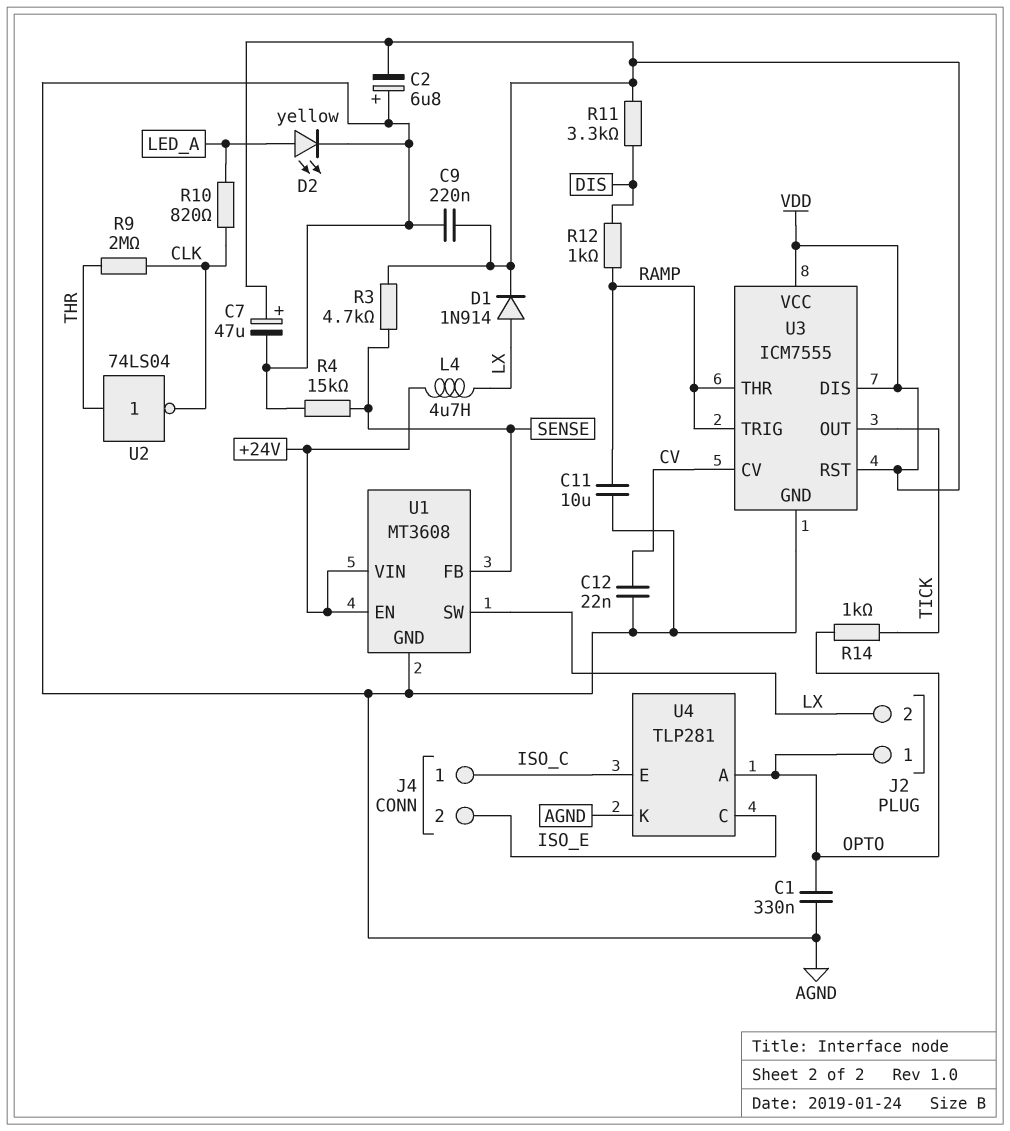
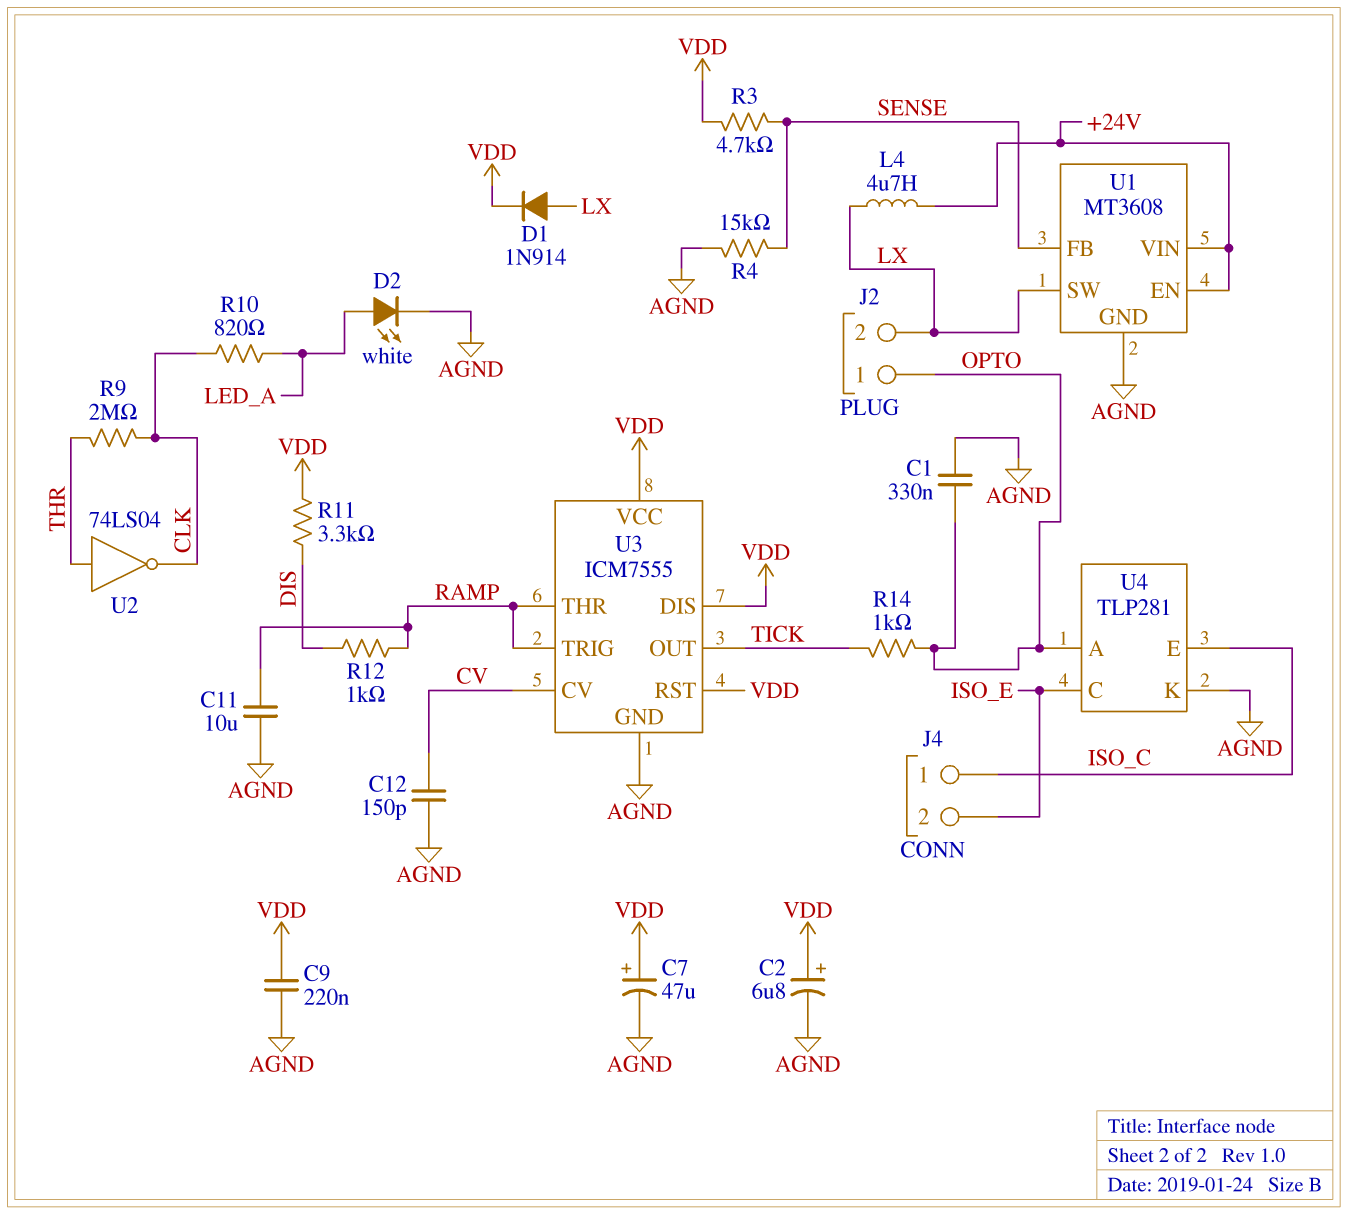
C2: 6.8uF (plus AGND, minus VDD) -> 6.8uF (plus VDD, minus AGND)
C12: 22nF (AGND, CV) -> 150pF (AGND, CV)
D2: LED yellow (A LED_A, K AGND) -> LED white (A LED_A, K AGND)

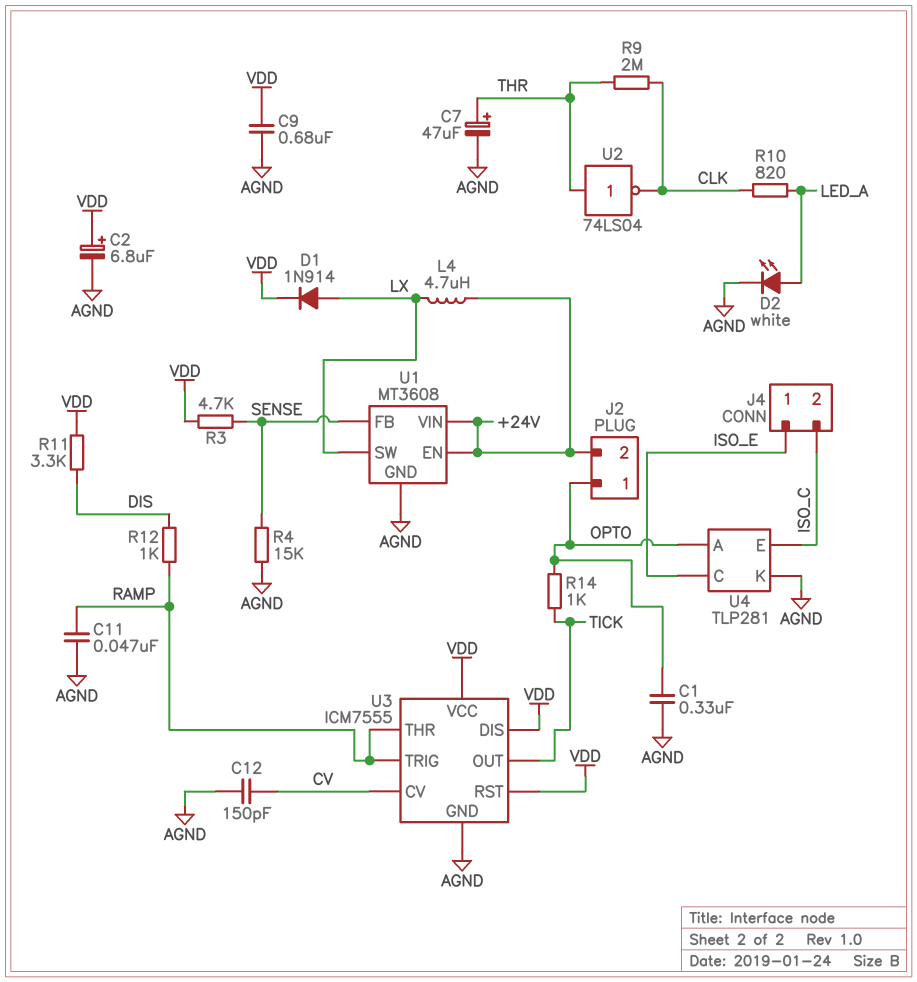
C7: 47uF (plus VDD, minus AGND) -> 47uF (plus THR, minus AGND)
C9: 220nF (AGND, VDD) -> 680nF (AGND, VDD)
C11: 10uF (AGND, RAMP) -> 47nF (AGND, RAMP)
J2 pin 2: LX -> +24V
J4 pin 1: ISO_C -> ISO_E
J4 pin 2: ISO_E -> ISO_C

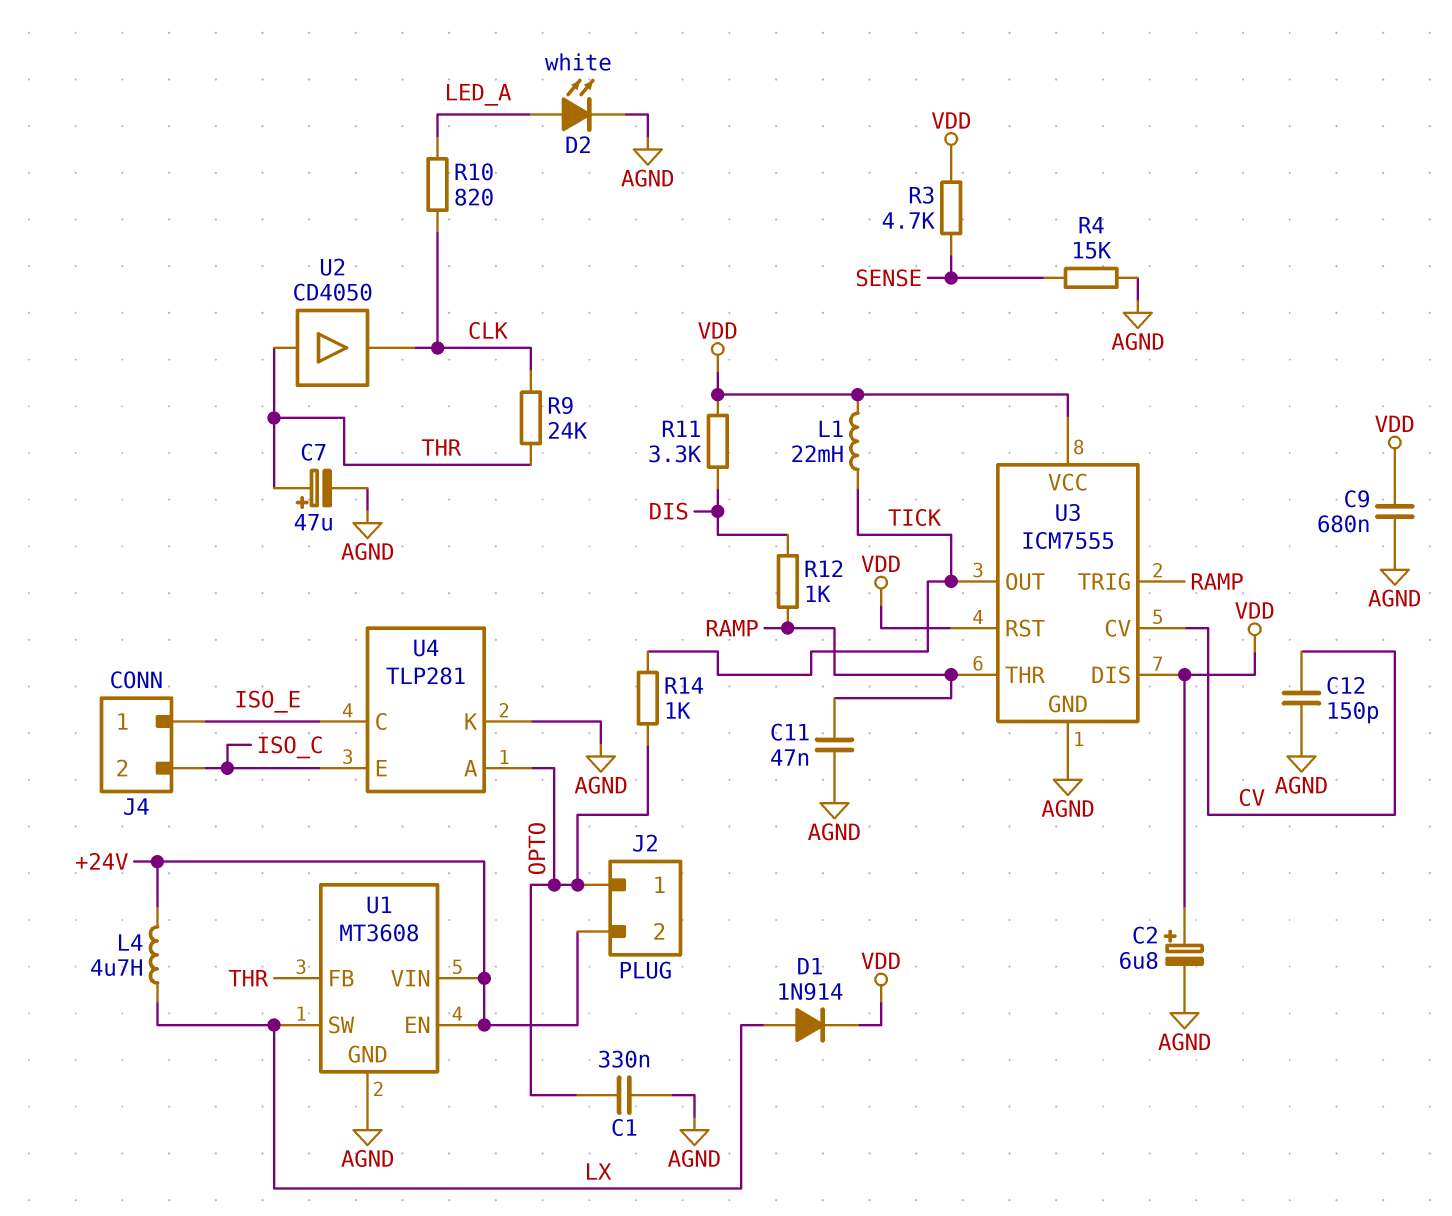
L1: none -> 22mH (TICK, VDD)
R9: 2M (CLK, THR) -> 24k (CLK, THR)
U1 pin FB: SENSE -> THR
U2: NOT 74LS04 (in THR, out CLK) -> buffer CD4050 (in THR, out CLK)

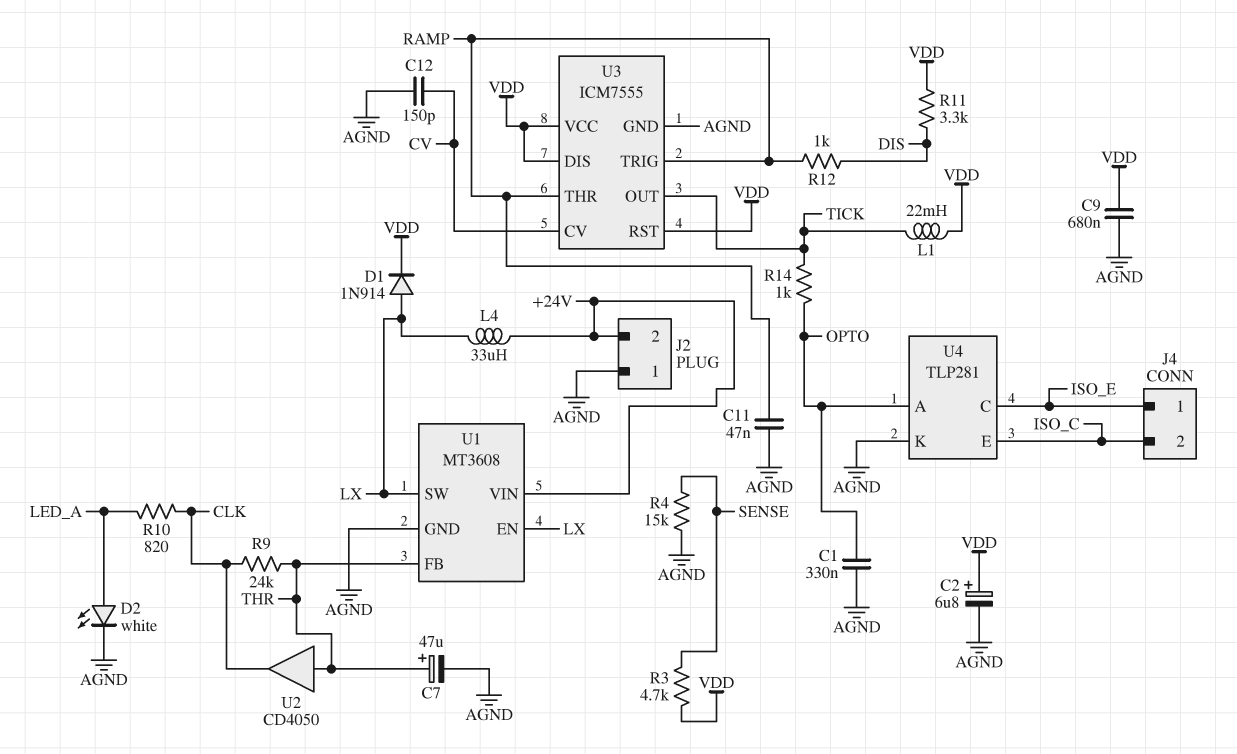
J2 pin 1: OPTO -> AGND
L4: 4.7uH (+24V, LX) -> 33uH (+24V, LX)
U1 pin EN: +24V -> LX

